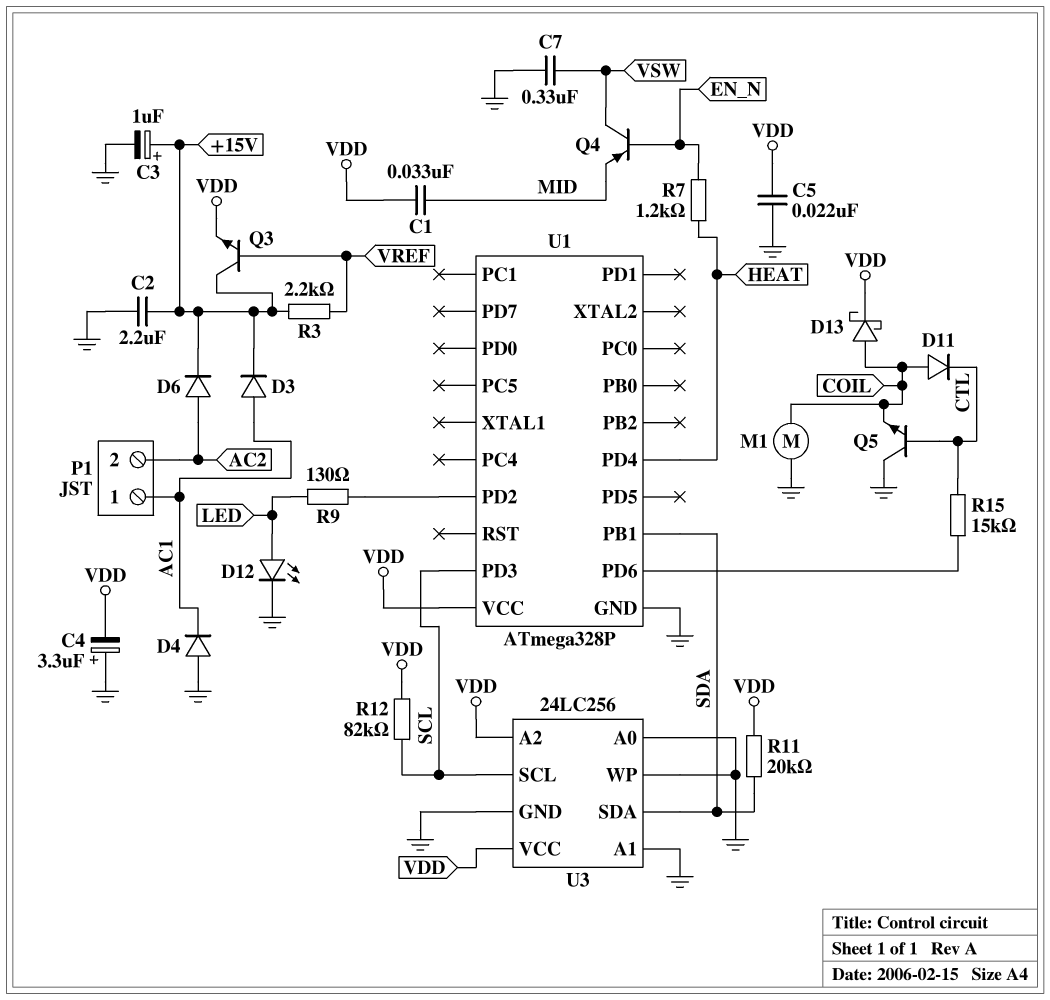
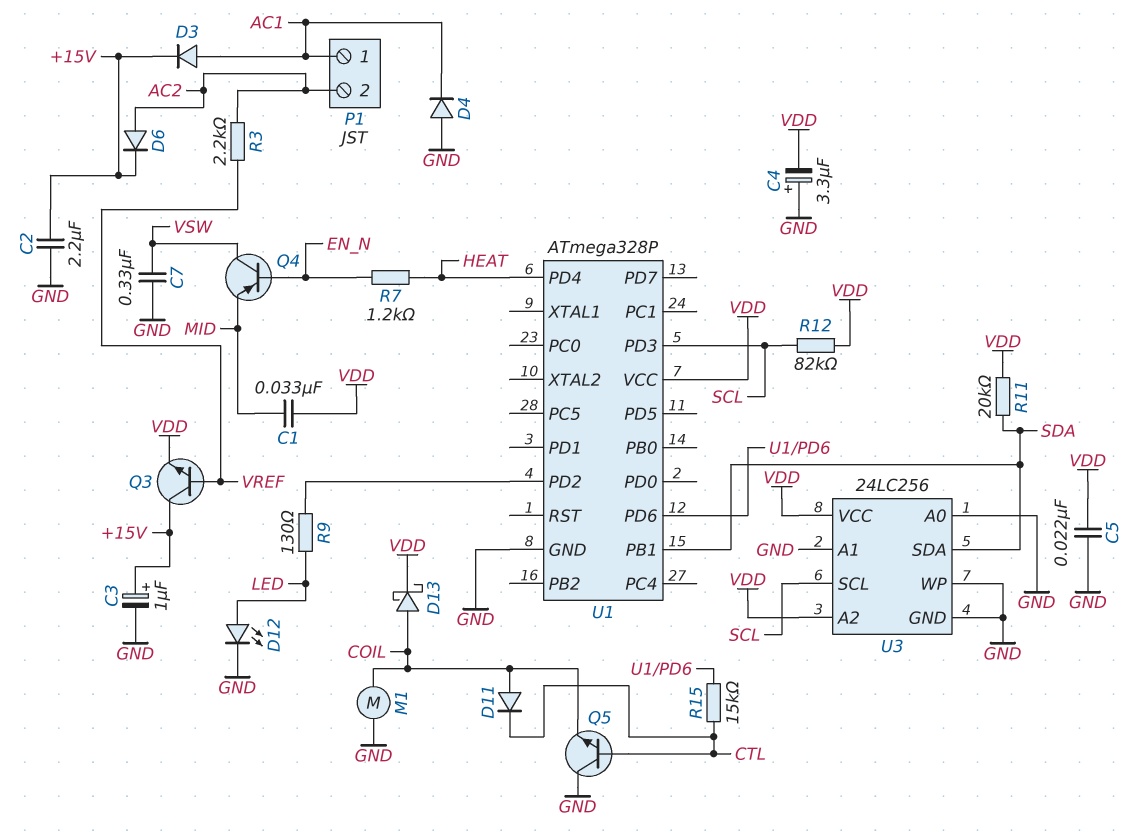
R3: 2.2k (+15V, VREF) -> 2.2k (AC2, VREF)

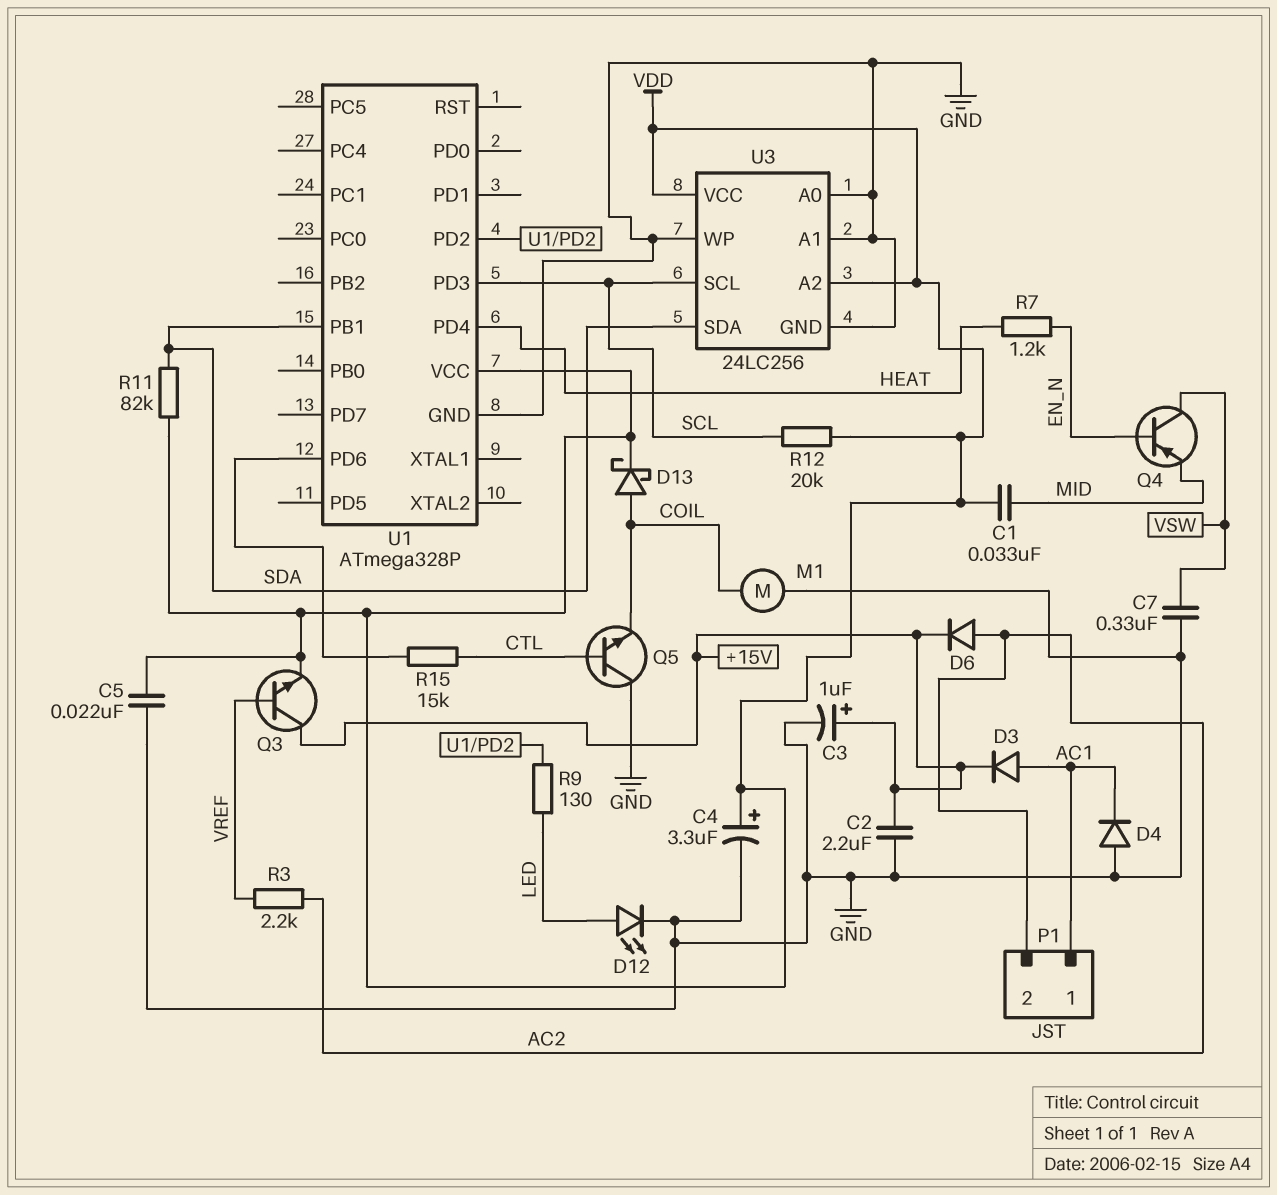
C4: 3.3uF (plus GND, minus VDD) -> 3.3uF (plus VDD, minus GND)
D11: diode (A COIL, K CTL) -> none
R11: 20k (SDA, VDD) -> 82k (SDA, VDD)
R12: 82k (SCL, VDD) -> 20k (SCL, VDD)

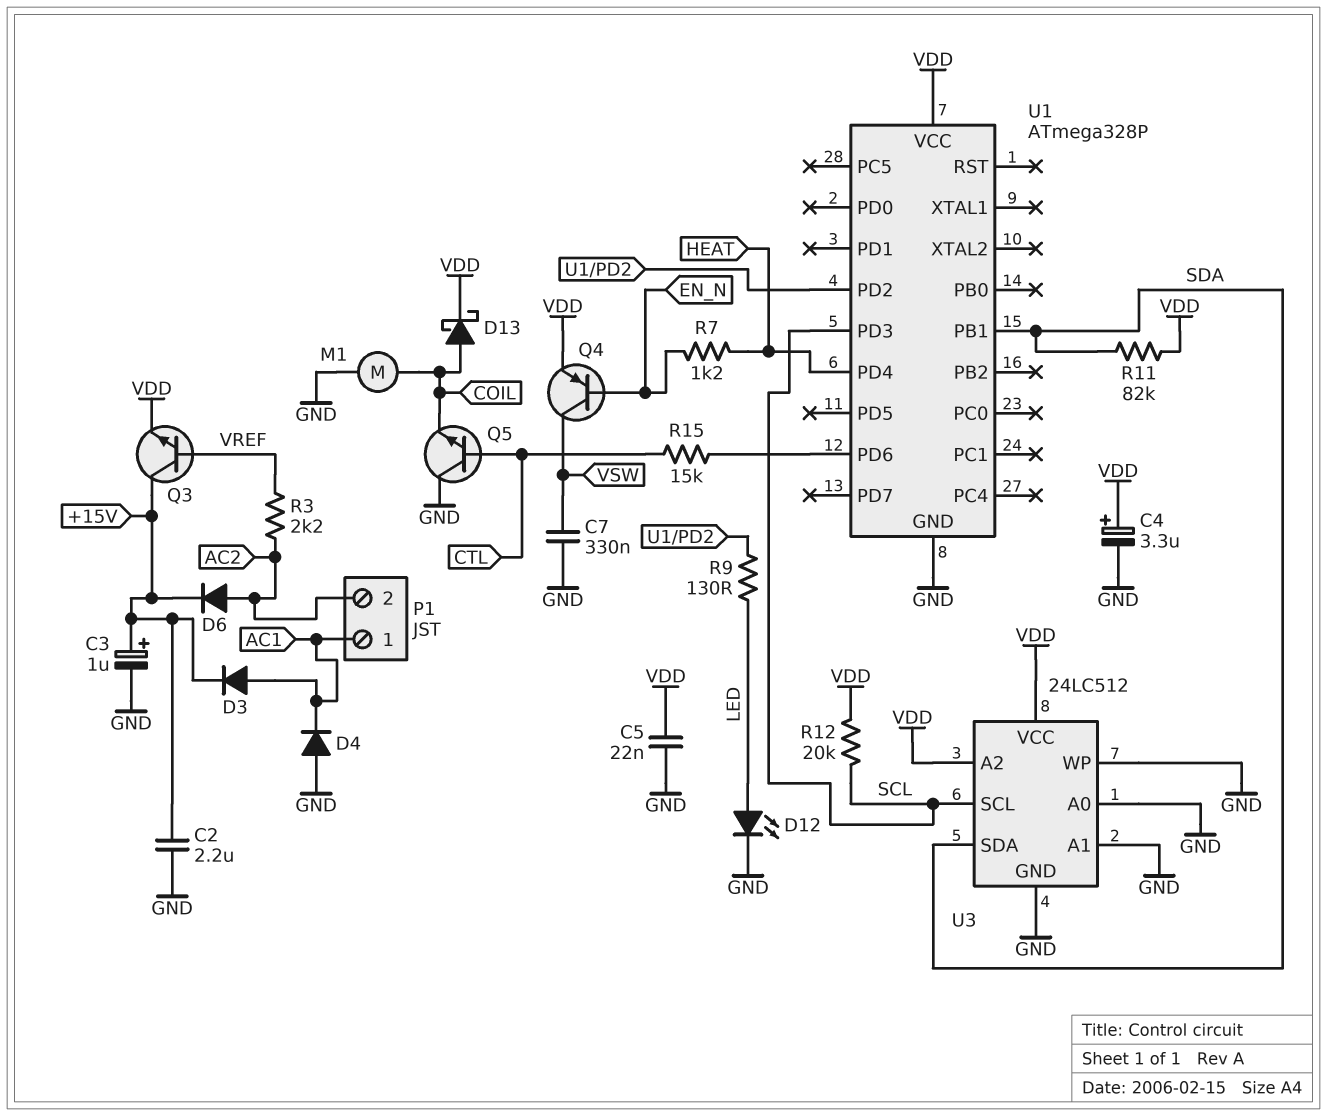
C1: 33nF (MID, VDD) -> none
Q4: PNP (B EN_N, C VSW, E MID) -> PNP (B EN_N, C VSW, E VDD)
U3: 24LC256 -> 24LC512

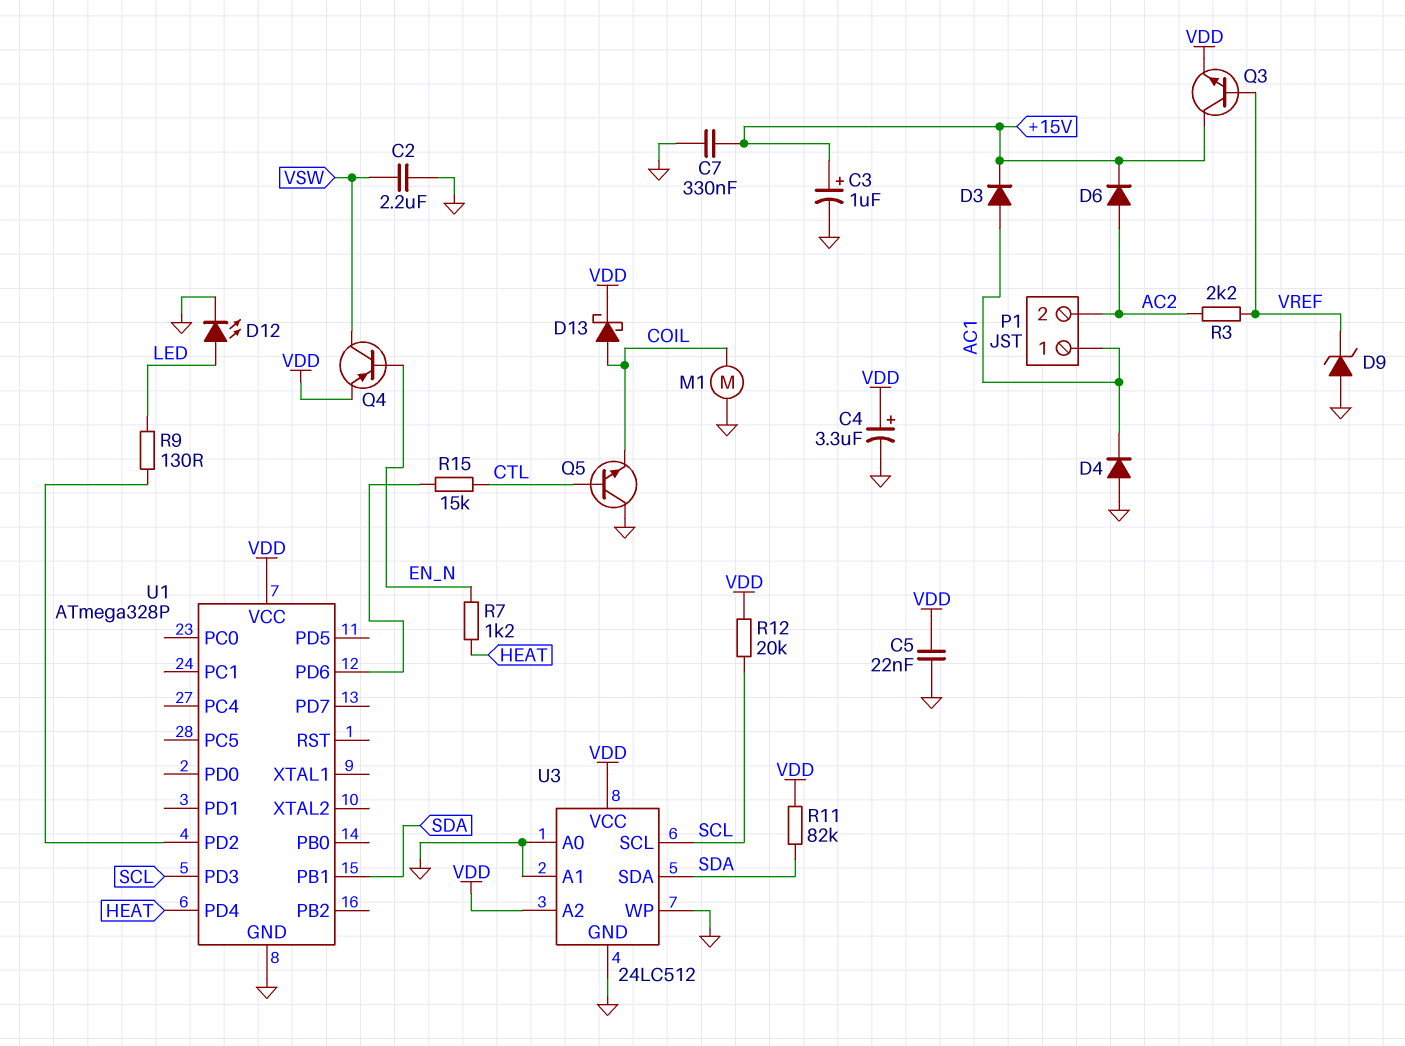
C2: 2.2uF (+15V, GND) -> 2.2uF (GND, VSW)
C7: 330nF (GND, VSW) -> 330nF (+15V, GND)
D9: none -> zener (A GND, K VREF)

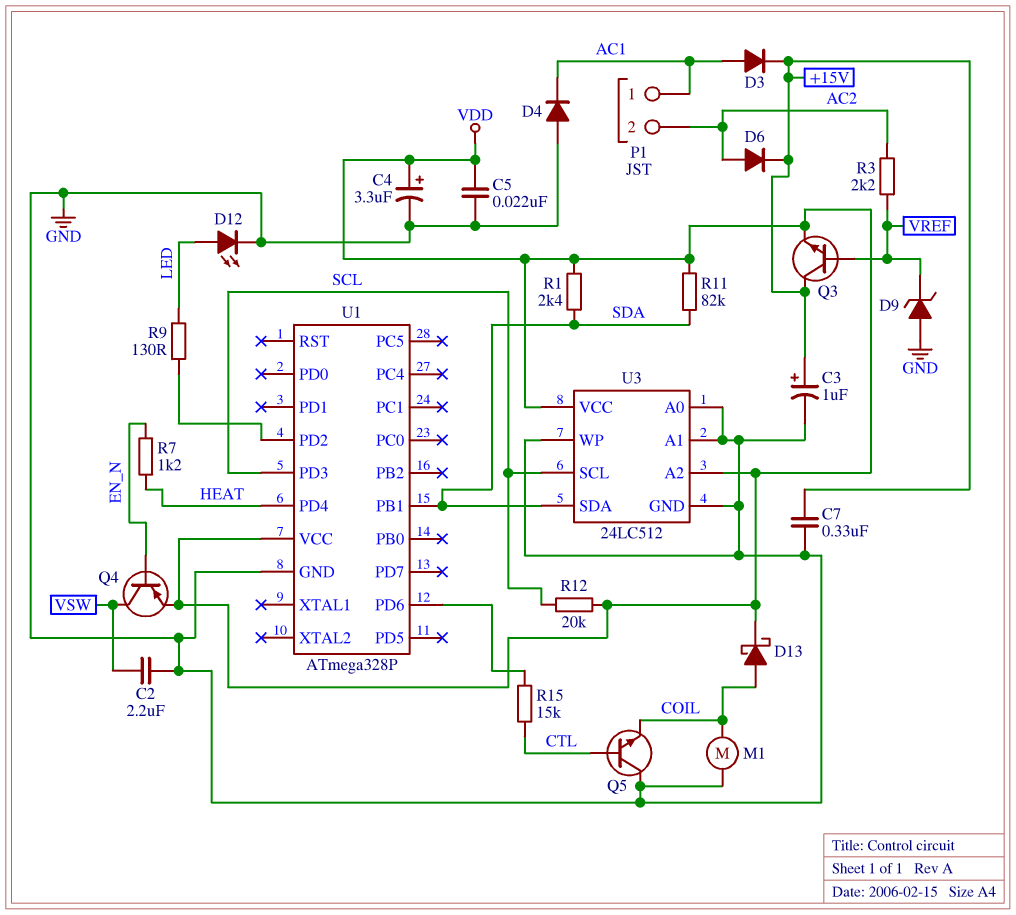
R1: none -> 2.4k (SDA, VDD)

